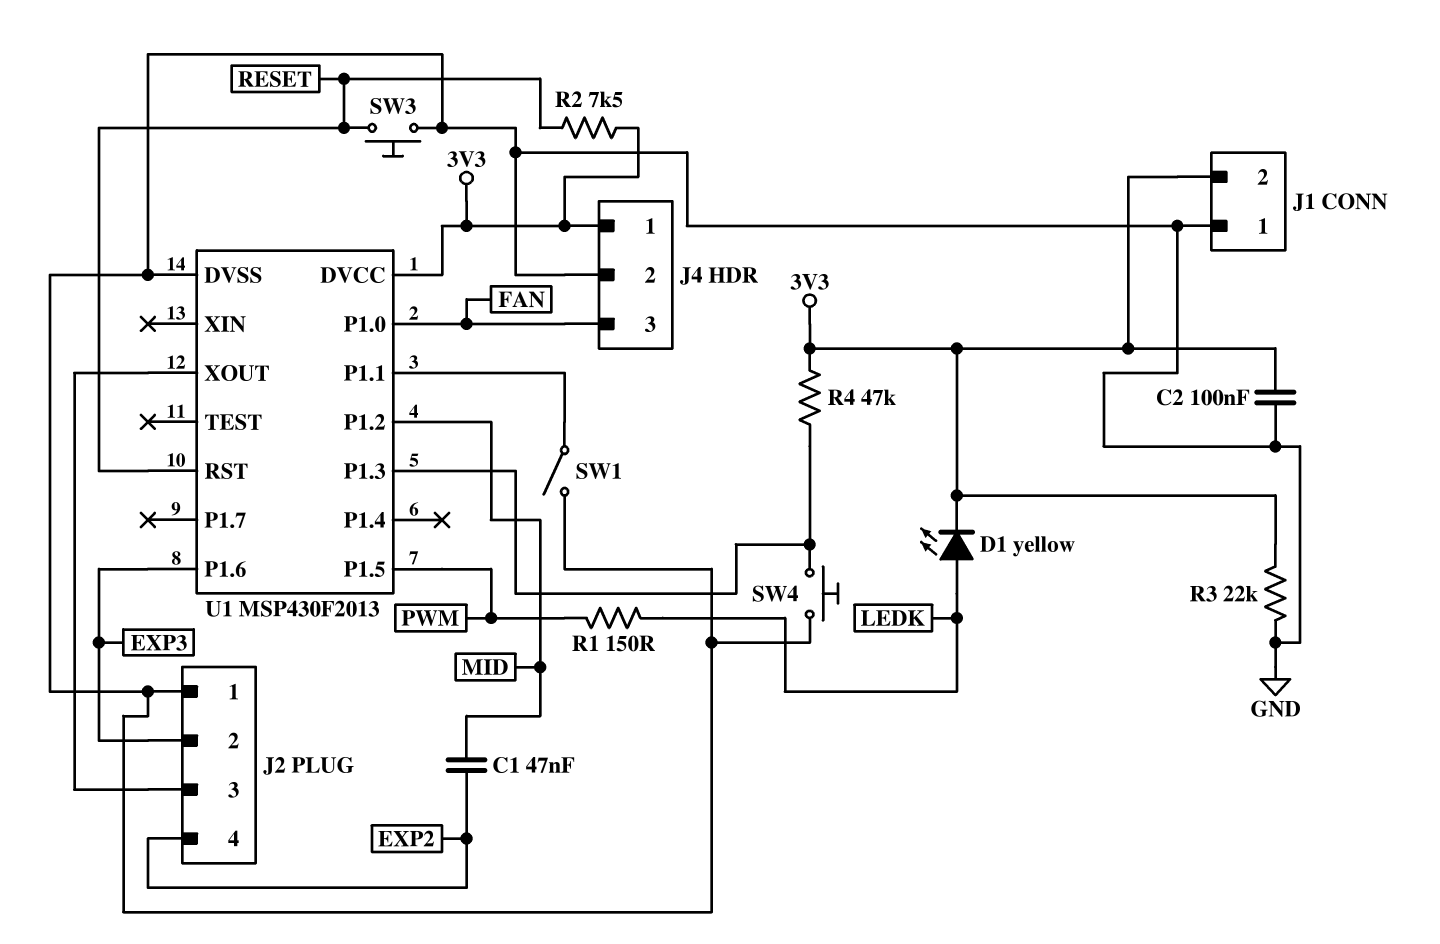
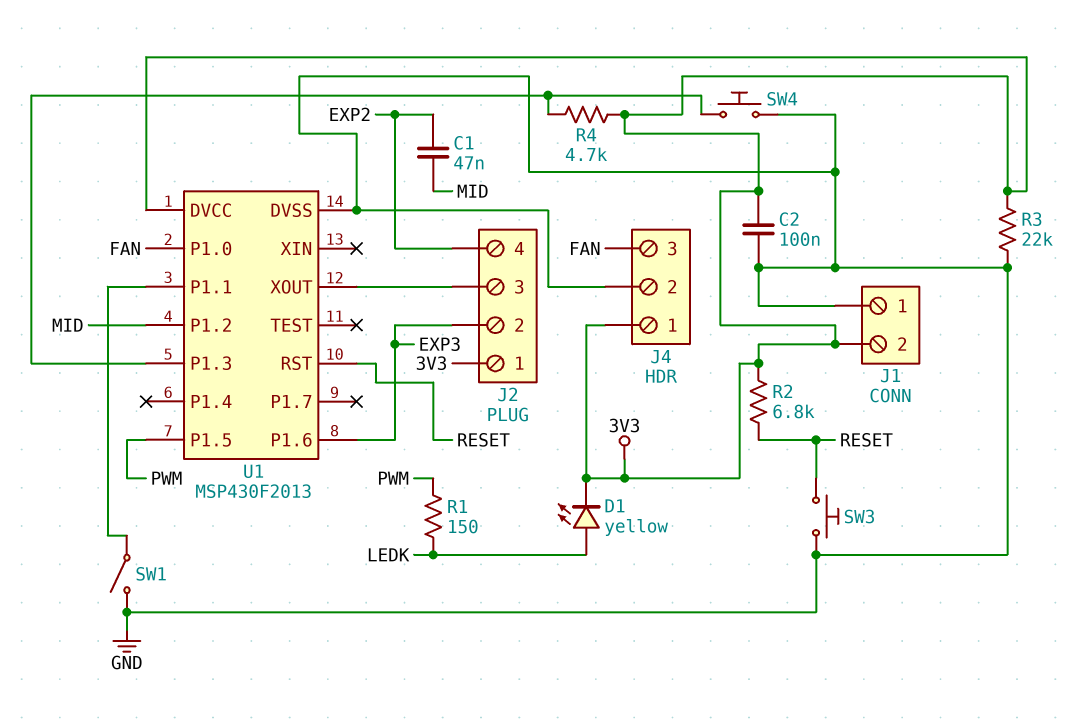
J2 pin 1: GND -> 3V3
R2: 7.5k (3V3, RESET) -> 6.8k (3V3, RESET)
R4: 47k (3V3, U1/P1.3) -> 4.7k (3V3, U1/P1.3)

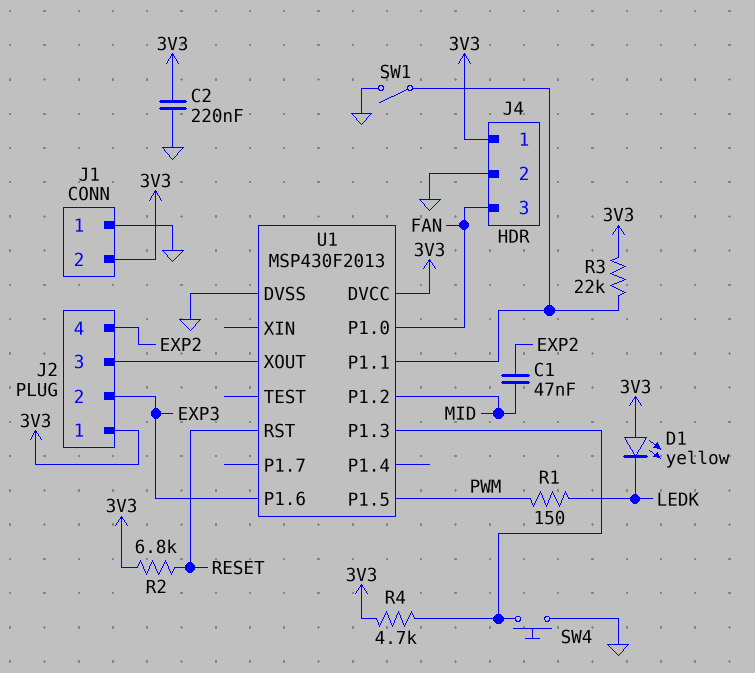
C2: 100nF (3V3, GND) -> 220nF (3V3, GND)
D1: LED yellow (A LEDK, K 3V3) -> LED yellow (A 3V3, K LEDK)
R3: 22k (3V3, GND) -> 22k (3V3, U1/P1.1)
SW3: button (GND, RESET) -> none

